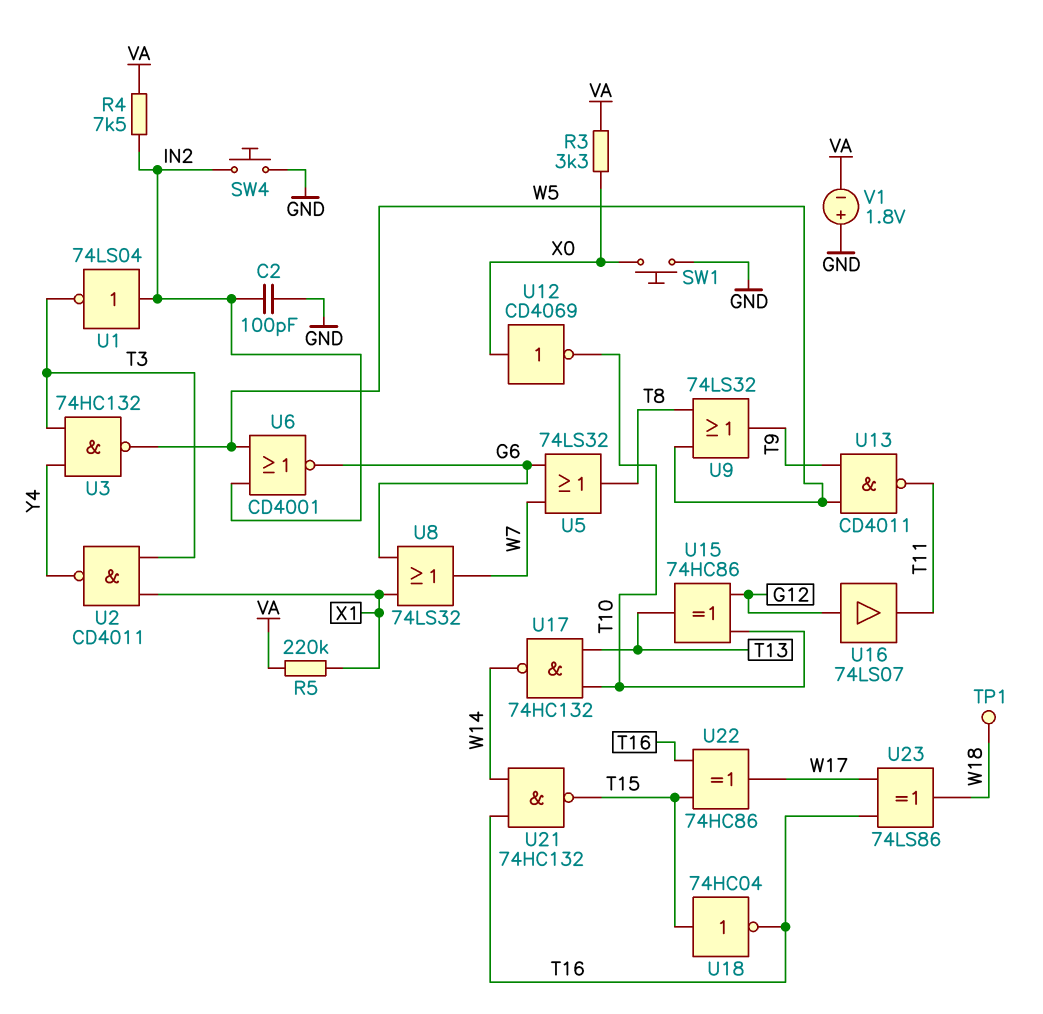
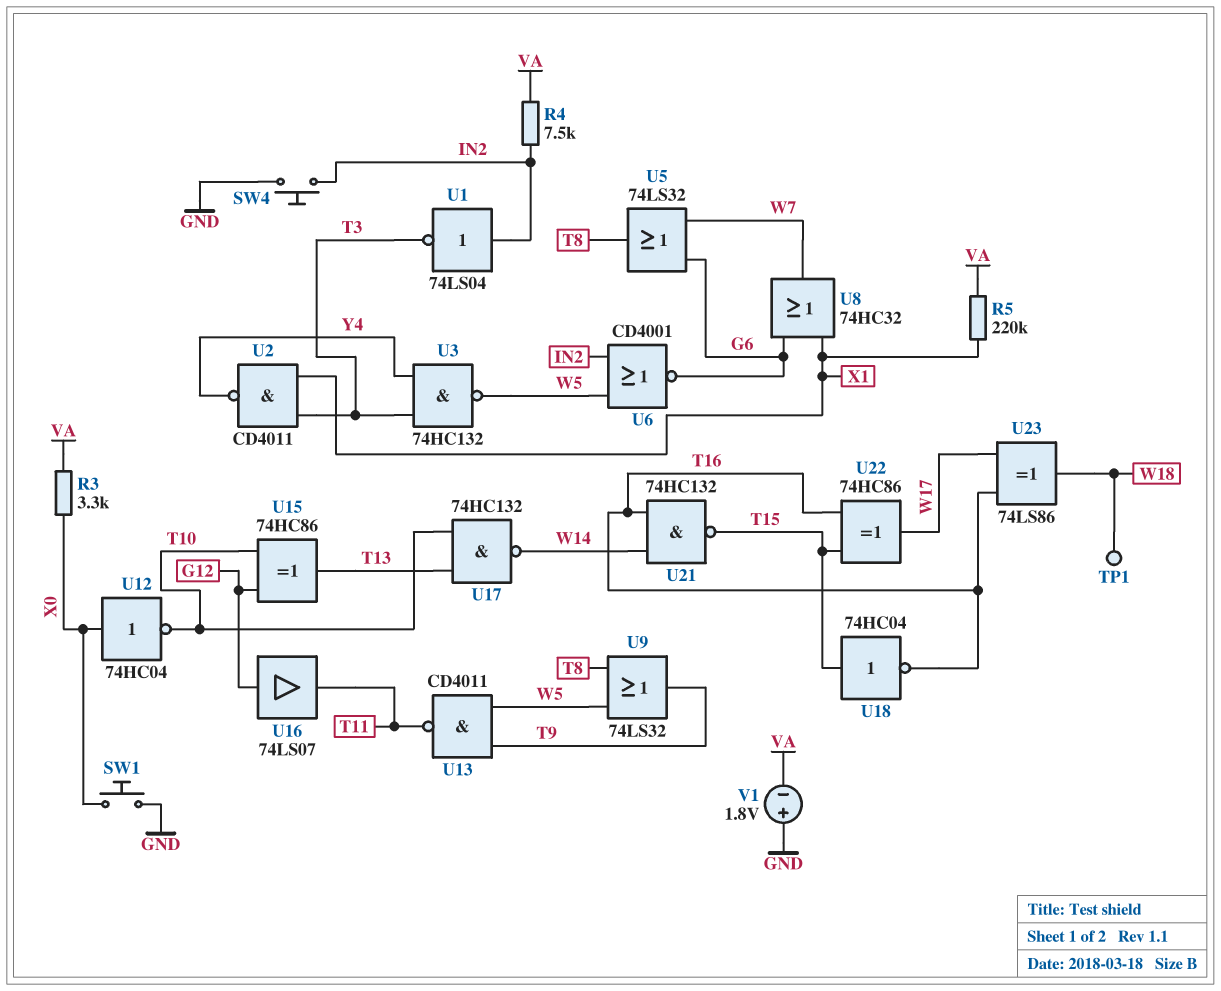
C2: 100pF (GND, IN2) -> none
U8: OR 74LS32 (in G6, in X1, out W7) -> OR 74HC32 (in G6, in X1, out W7)
U12: NOT CD4069 (in X0, out T10) -> NOT 74HC04 (in X0, out T10)

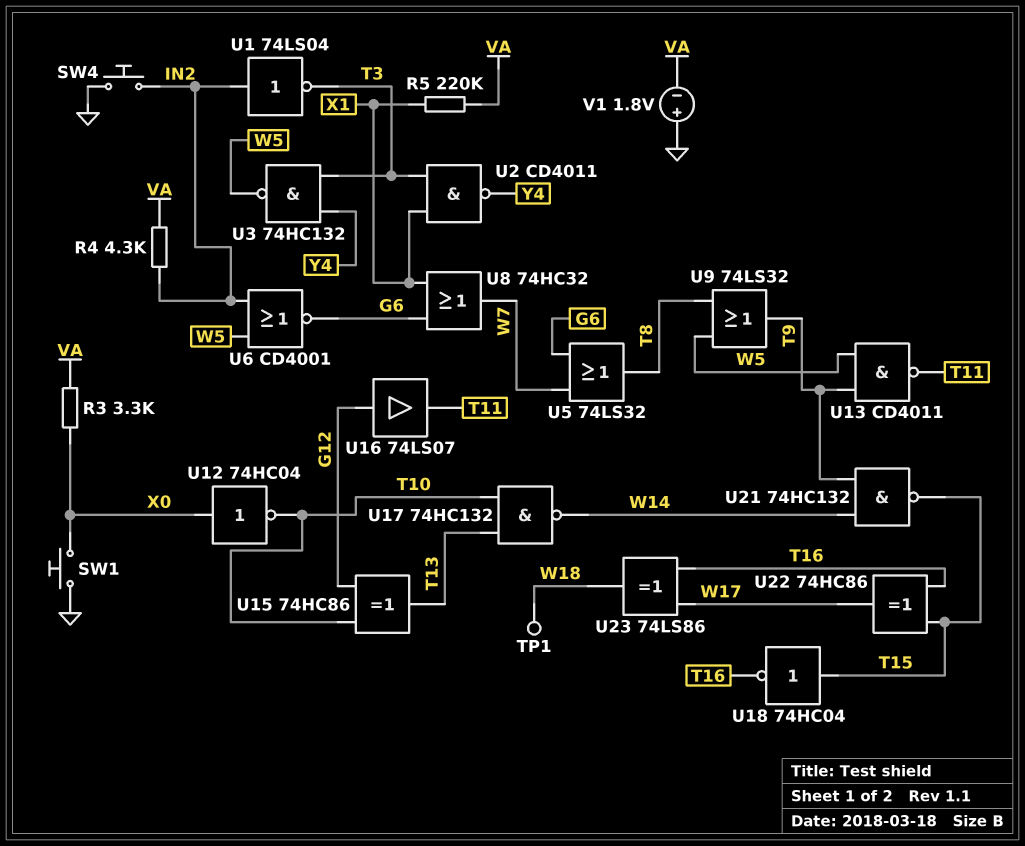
R4: 7.5k (IN2, VA) -> 4.3k (IN2, VA)
U21: NAND 74HC132 (in T16, in W14, out T15) -> NAND 74HC132 (in T9, in W14, out T15)

